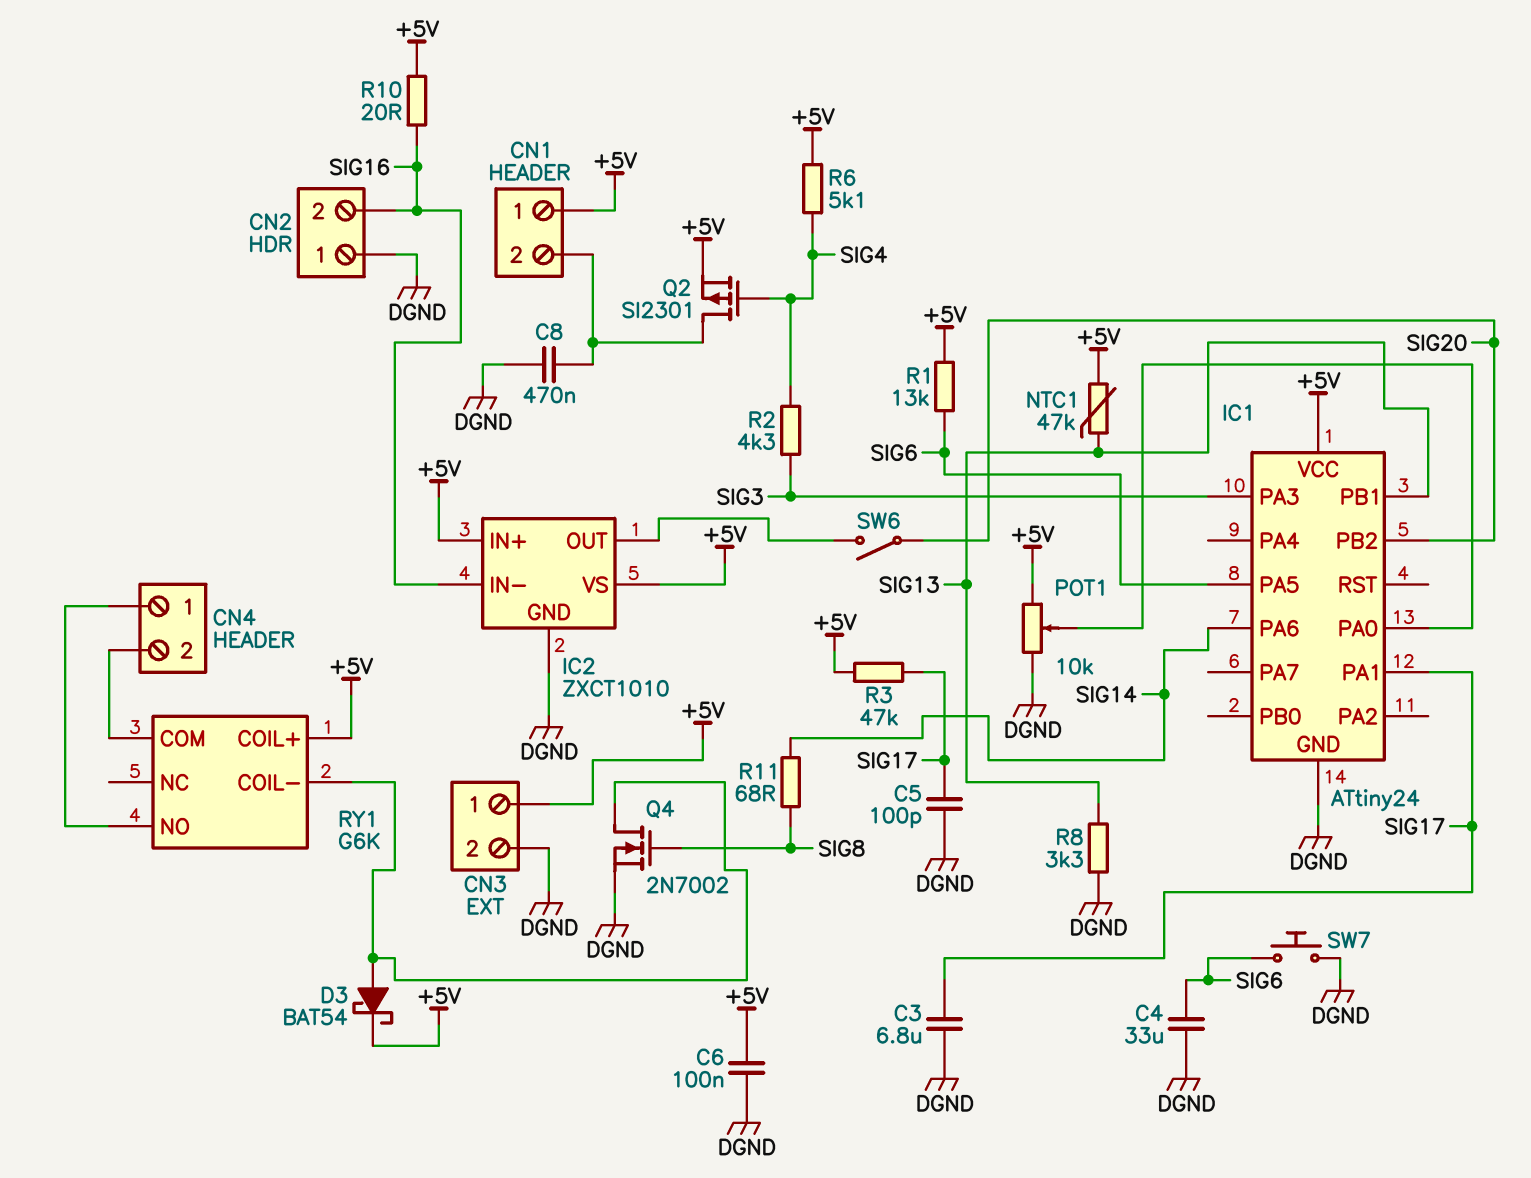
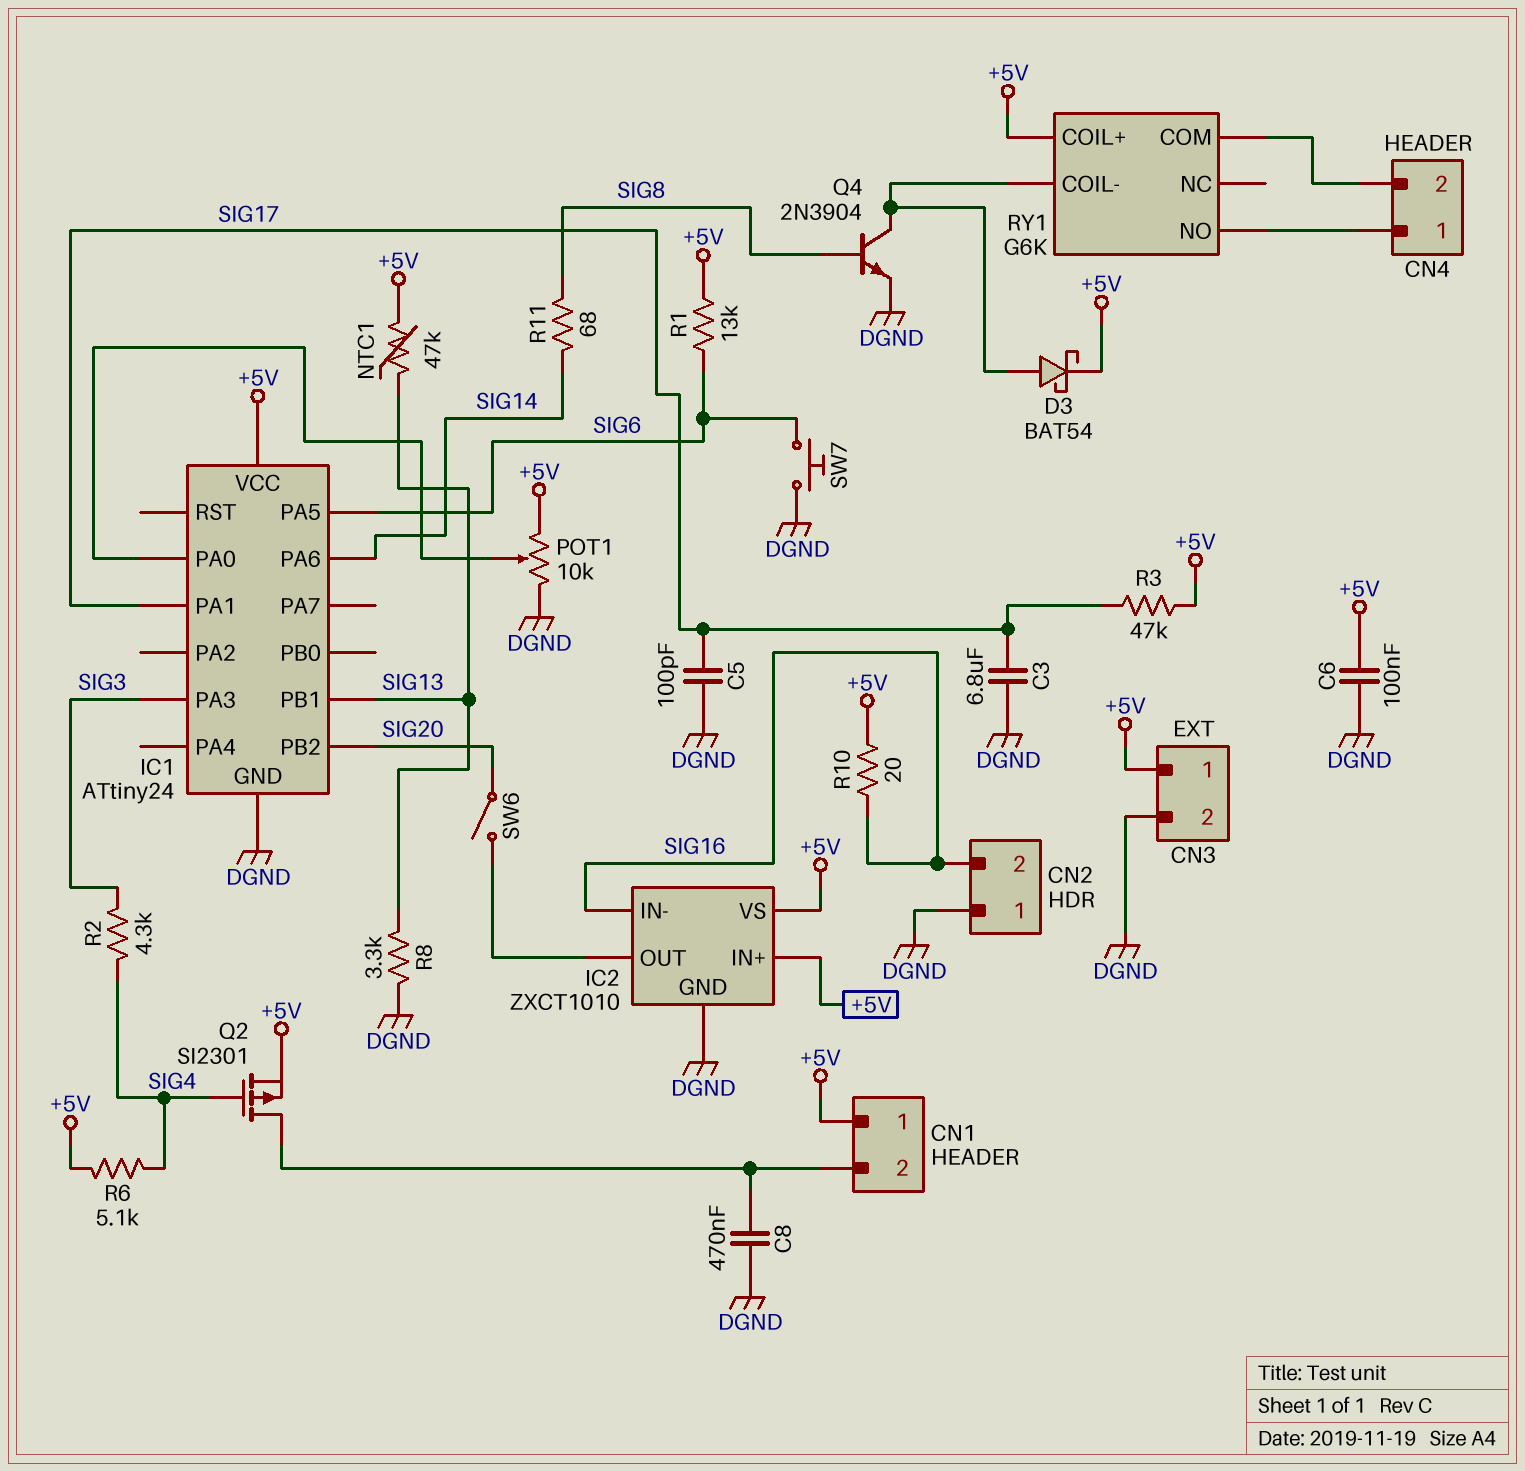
C4: 33uF (DGND, SIG6) -> none
Q4: NMOS 2N7002 (G SIG8, D RY1/COIL-, S DGND) -> NPN 2N3904 (B SIG8, C RY1/COIL-, E DGND)

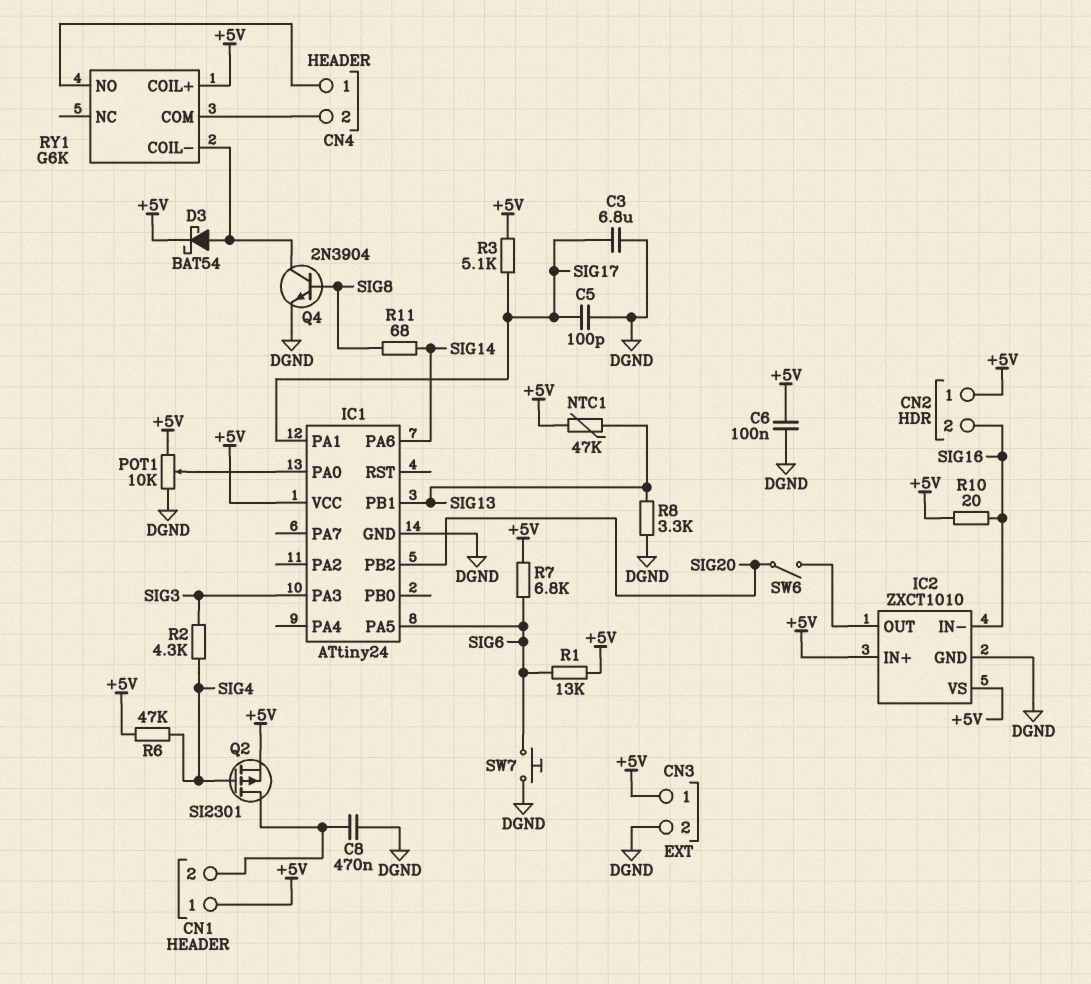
CN2 pin 1: DGND -> +5V
R3: 47k (+5V, SIG17) -> 5.1k (+5V, SIG17)
R6: 5.1k (+5V, SIG4) -> 47k (+5V, SIG4)
R7: none -> 6.8k (+5V, SIG6)

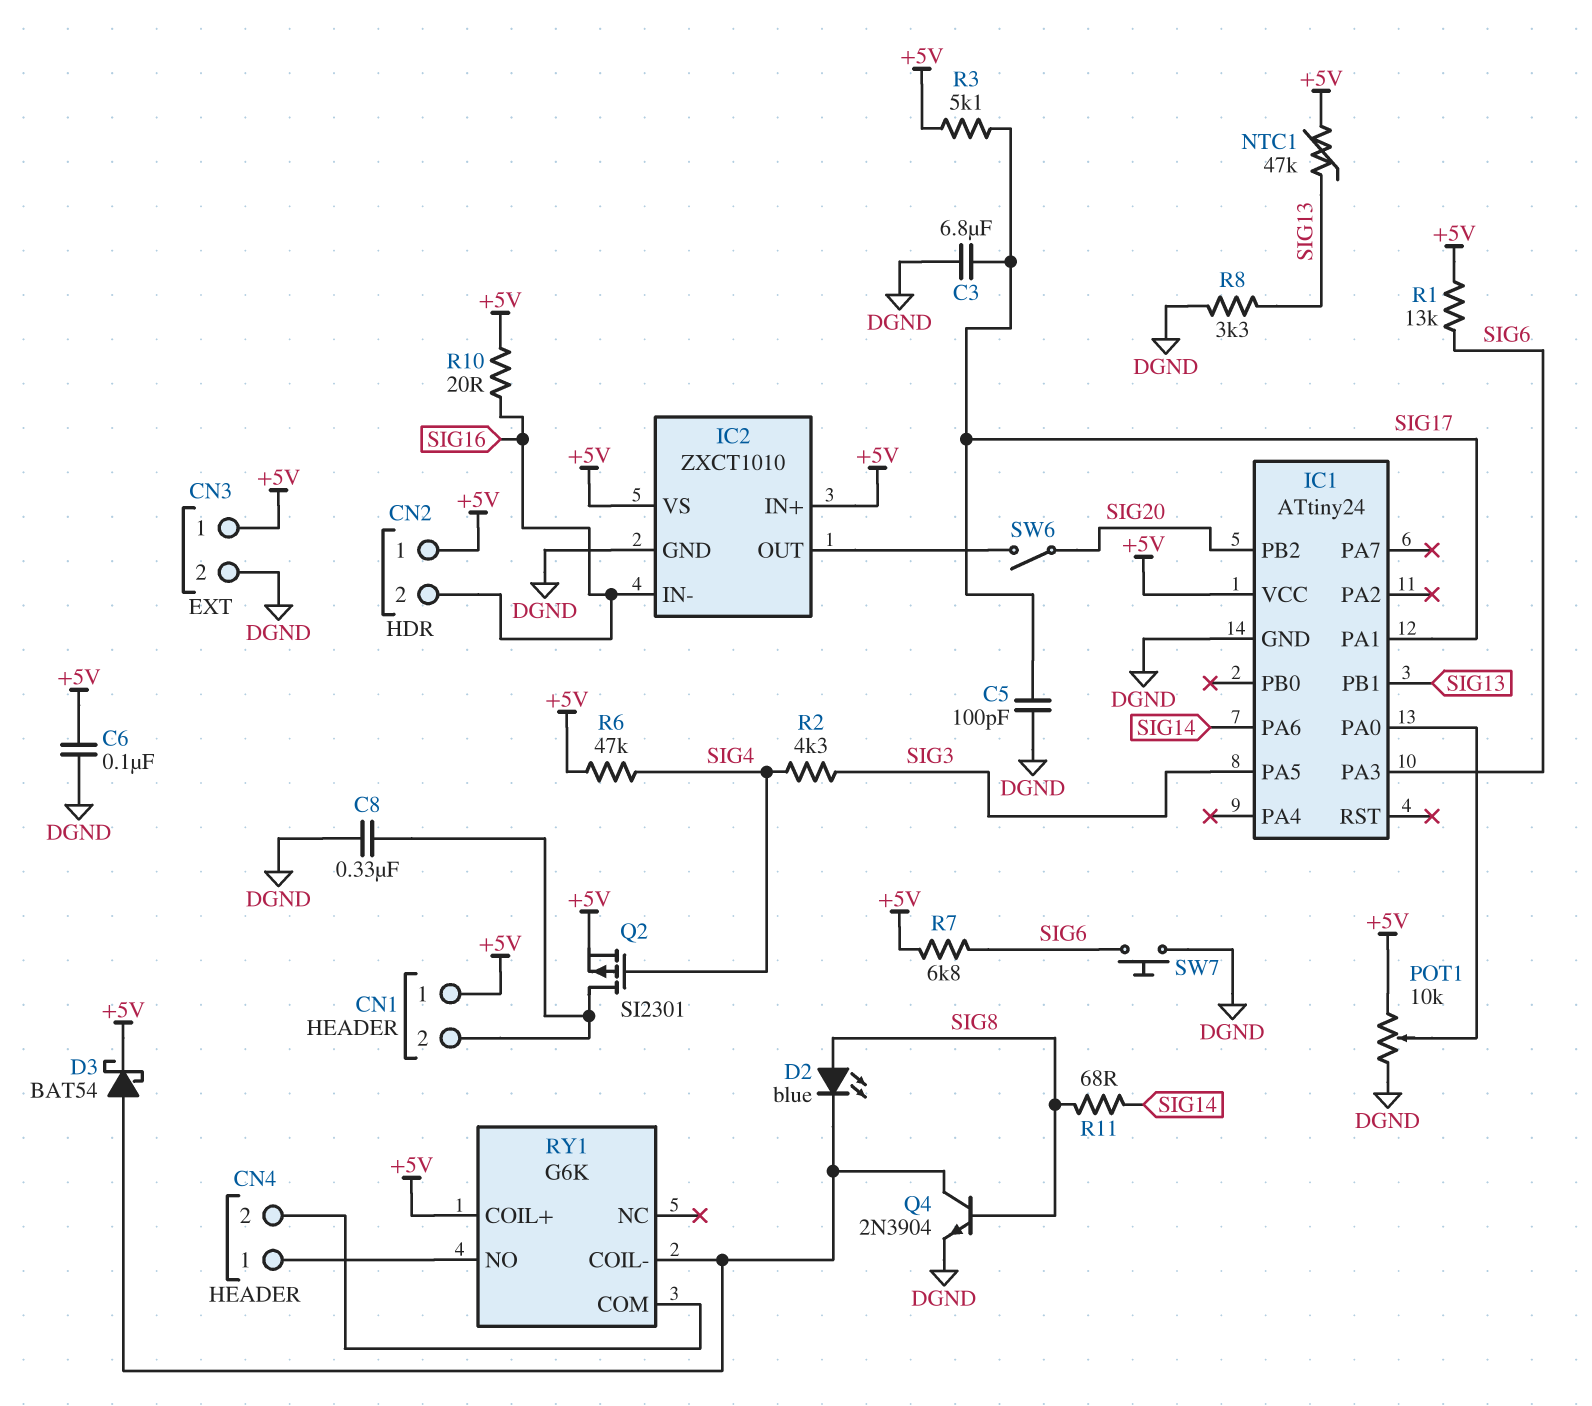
C8: 470nF (CN1/2, DGND) -> 330nF (CN1/2, DGND)
D2: none -> LED blue (A SIG8, K RY1/COIL-)
IC1 pin PA3: SIG3 -> SIG6
IC1 pin PA5: SIG6 -> SIG3

